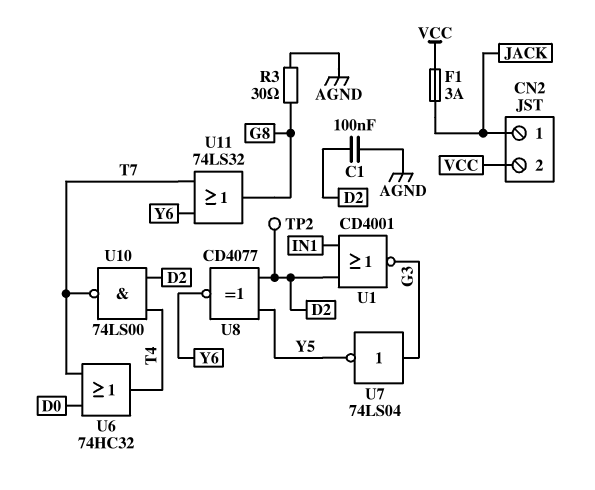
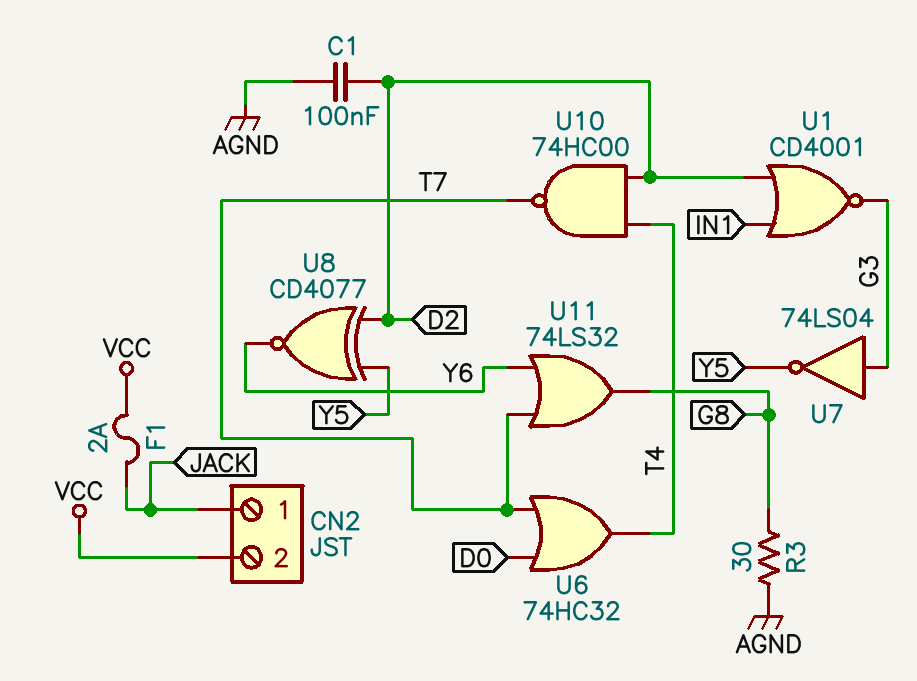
F1: 3A (JACK, VCC) -> 2A (JACK, VCC)
TP2: test point (D2) -> none
U10: NAND 74LS00 (in D2, in T4, out T7) -> NAND 74HC00 (in D2, in T4, out T7)

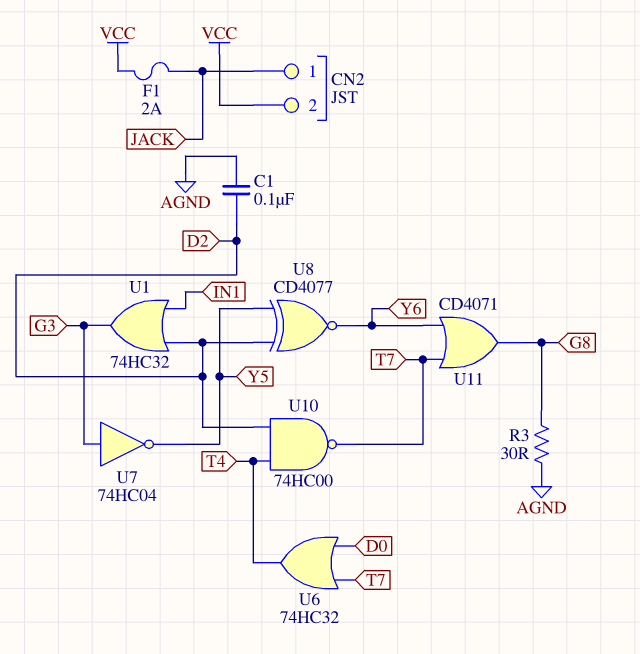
U1: NOR CD4001 (in D2, in IN1, out G3) -> OR 74HC32 (in D2, in IN1, out G3)
U7: NOT 74LS04 (in G3, out Y5) -> NOT 74HC04 (in G3, out Y5)
U11: OR 74LS32 (in T7, in Y6, out G8) -> OR CD4071 (in T7, in Y6, out G8)

